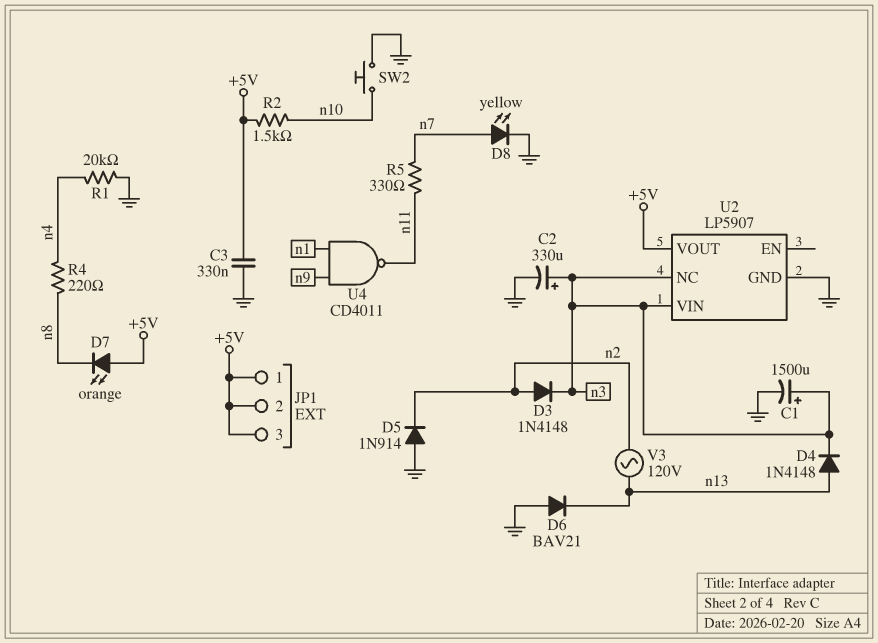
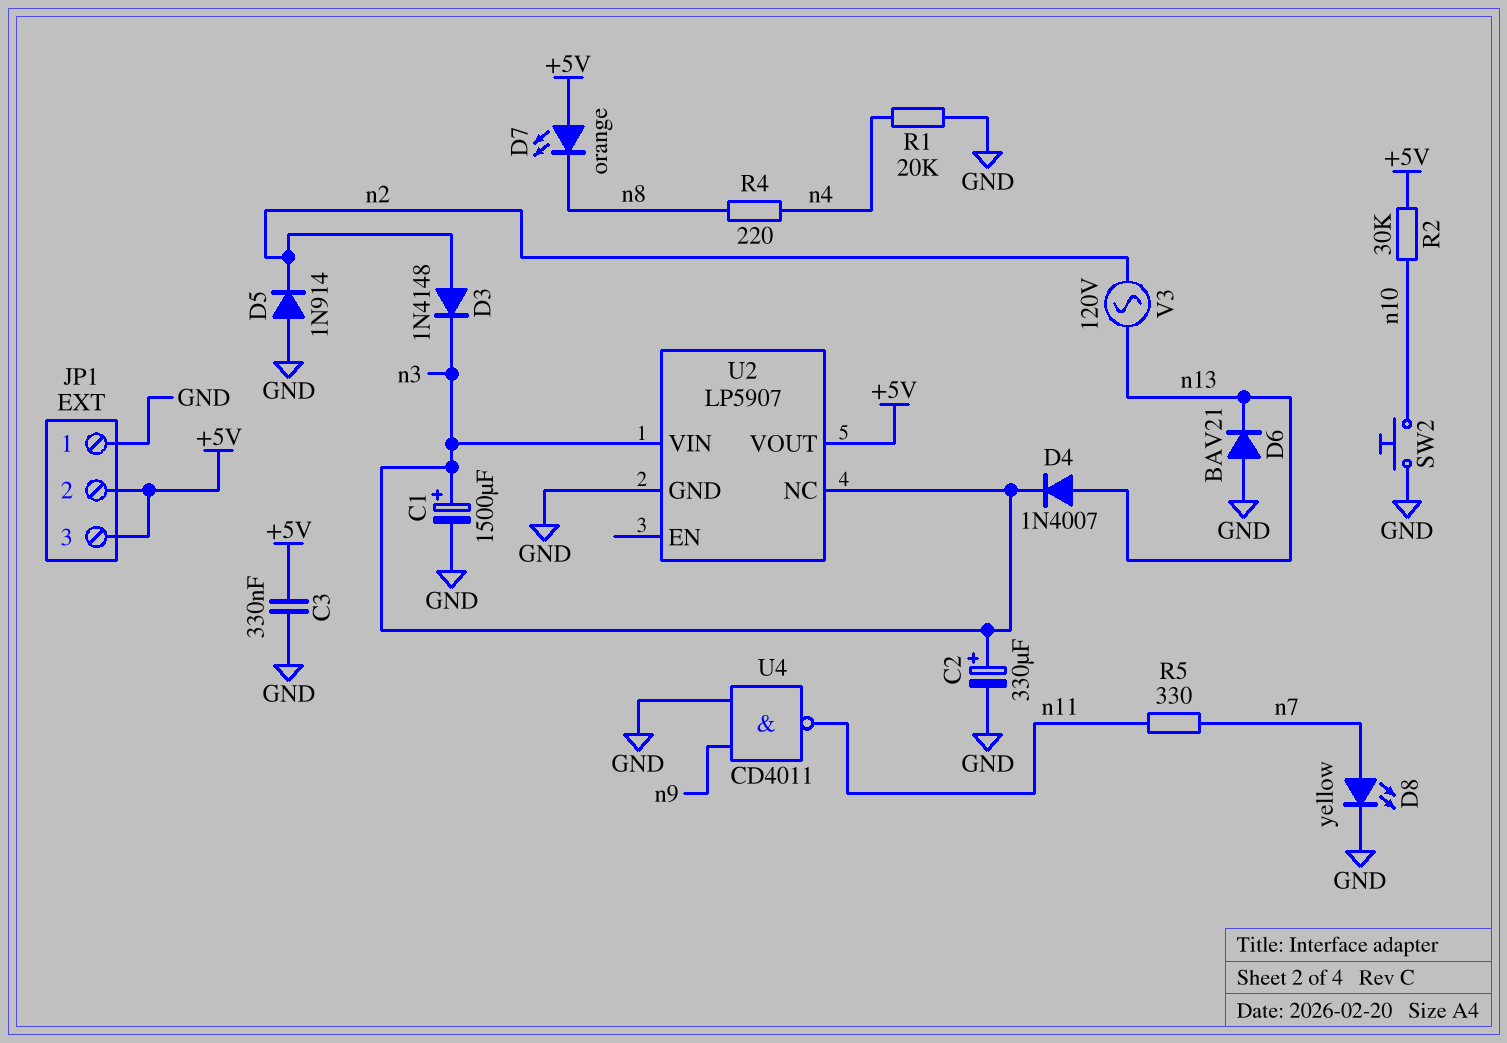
D4: diode 1N4148 (A n13, K n3) -> diode 1N4007 (A n13, K n3)
JP1 pin 1: +5V -> GND
R2: 1.5k (+5V, n10) -> 30k (+5V, n10)
U4: NAND CD4011 (in n1, in n9, out n11) -> NAND CD4011 (in GND, in n9, out n11)

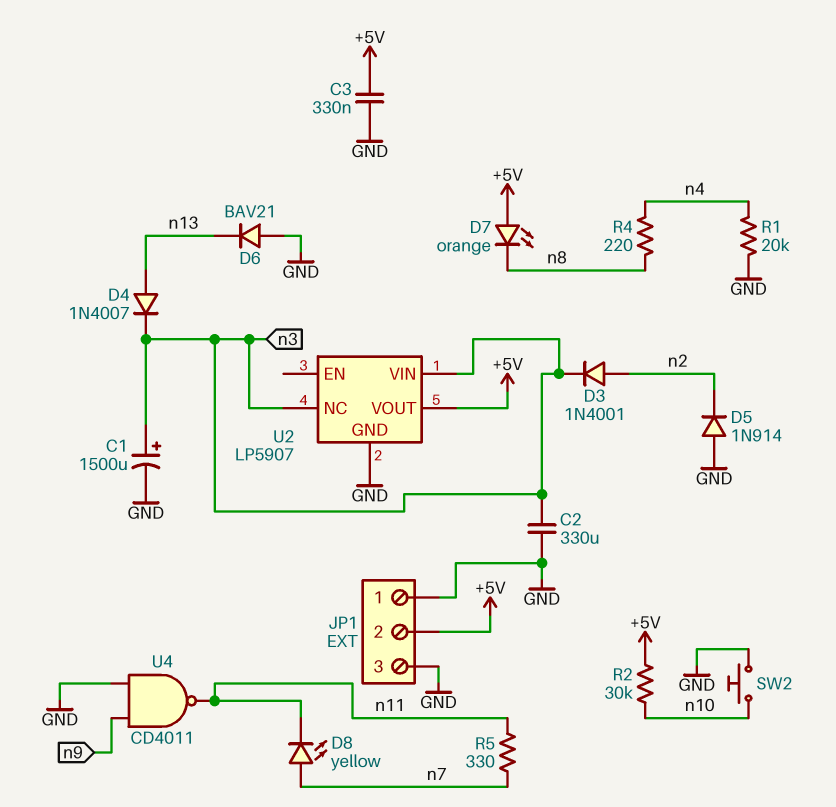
C2: 330uF (plus n3, minus GND) -> 330uF (GND, n3)
D3: diode 1N4148 (A n2, K n3) -> diode 1N4001 (A n2, K n3)
D8: LED yellow (A n7, K GND) -> LED yellow (A n7, K n11)
JP1 pin 3: +5V -> GND
V3: AC 120V (n2, n13) -> none

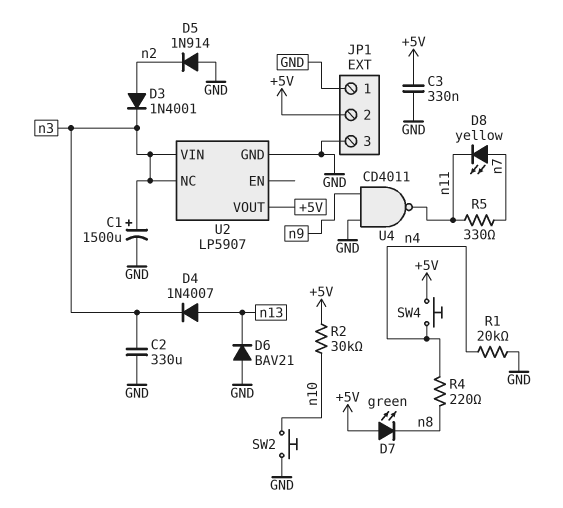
D7: LED orange (A +5V, K n8) -> LED green (A +5V, K n8)
SW4: none -> button (+5V, n4)

